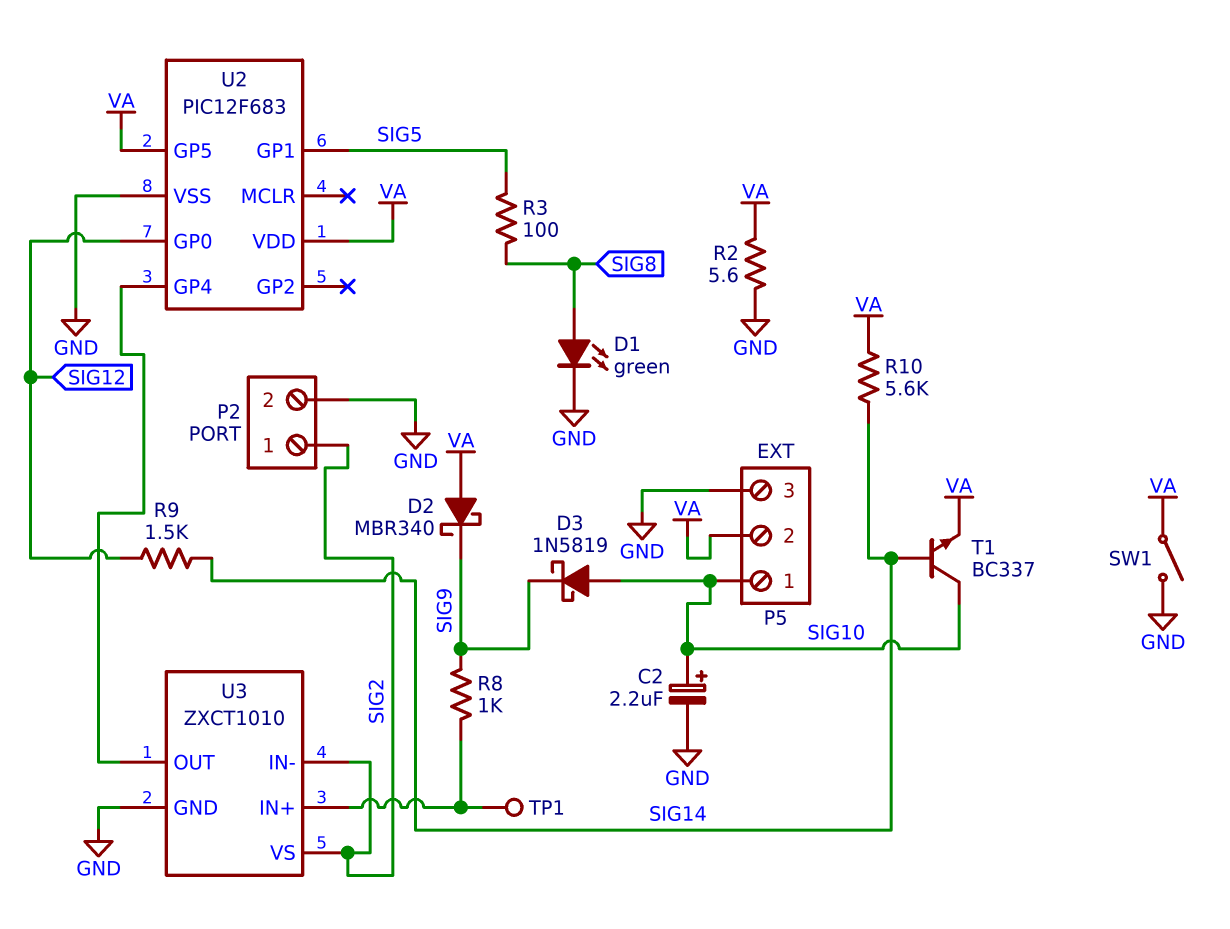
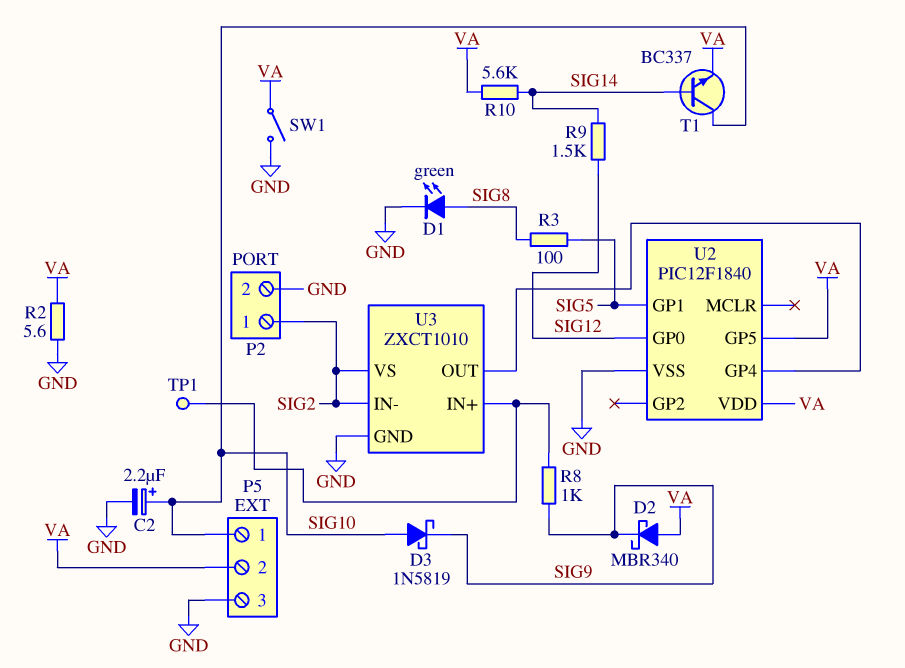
U2: PIC12F683 -> PIC12F1840

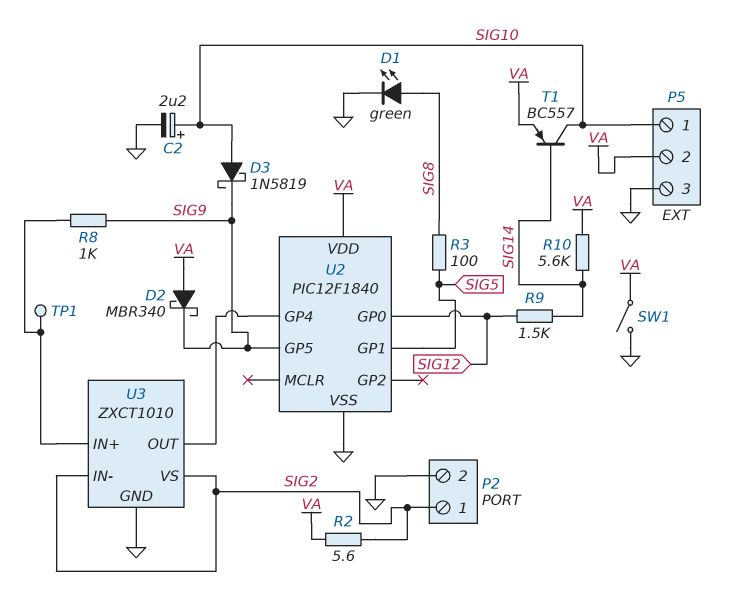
R2: 5.6 (GND, VA) -> 5.6 (SIG2, VA)
T1: NPN BC337 (B SIG14, C SIG10, E VA) -> PNP BC557 (B SIG14, C SIG10, E VA)
U2 pin GP5: VA -> SIG9

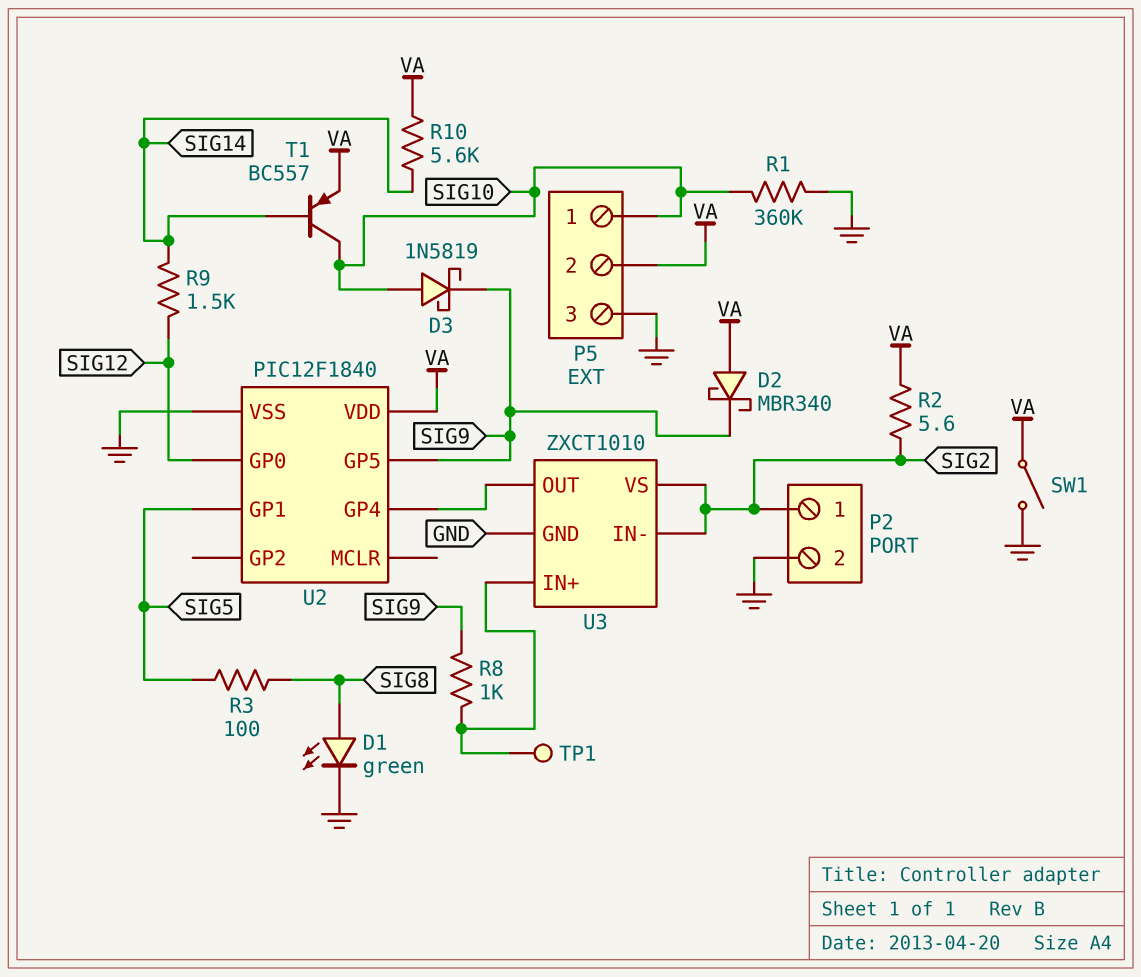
C2: 2.2uF (plus SIG10, minus GND) -> none
R1: none -> 360k (GND, SIG10)

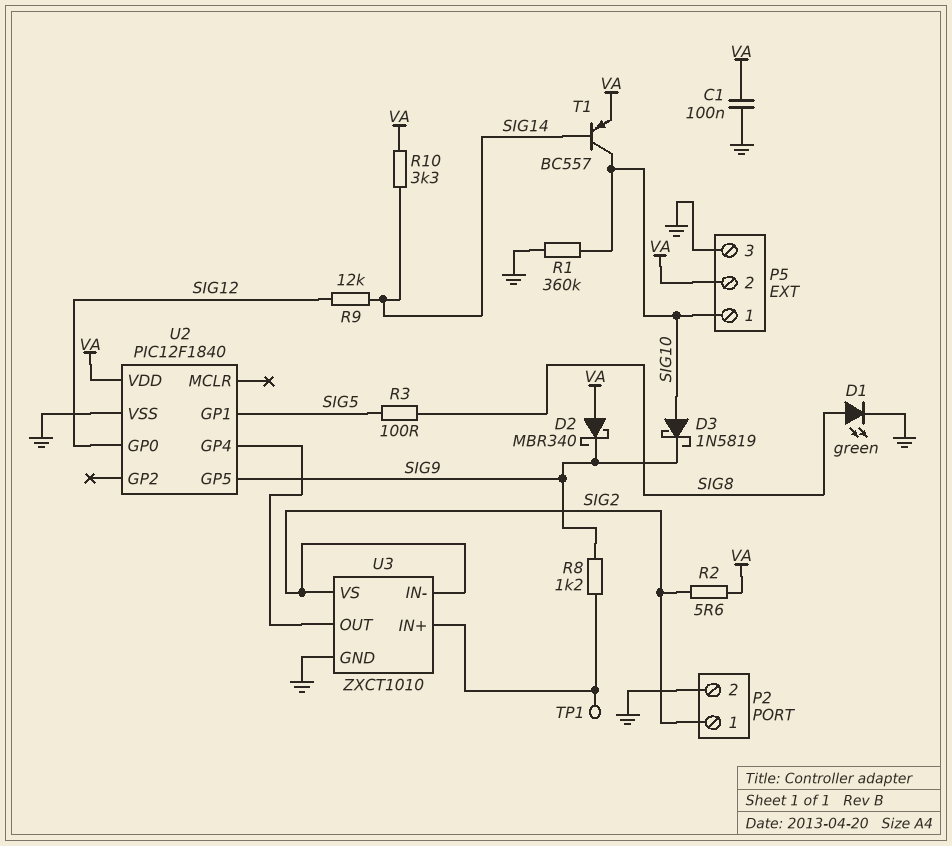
C1: none -> 100nF (GND, VA)
R8: 1k (SIG9, U3/IN+) -> 1.2k (SIG9, U3/IN+)
R9: 1.5k (SIG12, SIG14) -> 12k (SIG12, SIG14)
R10: 5.6k (SIG14, VA) -> 3.3k (SIG14, VA)
SW1: switch (GND, VA) -> none

